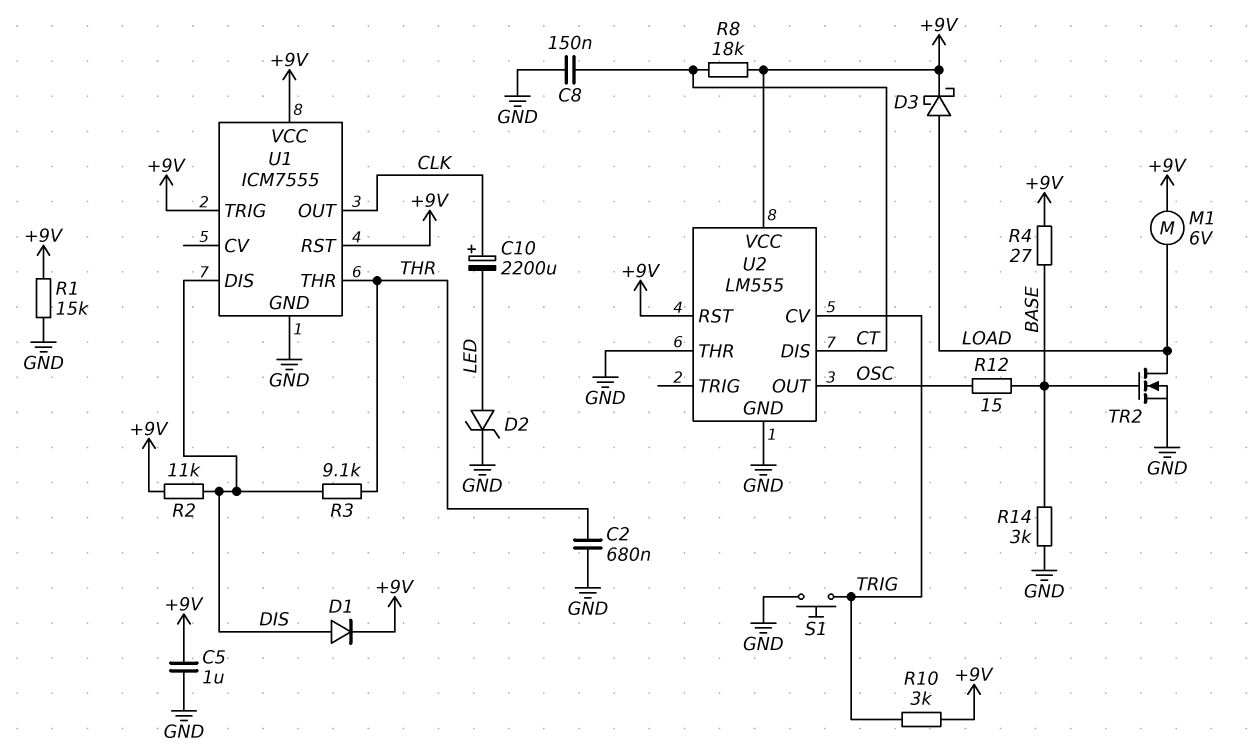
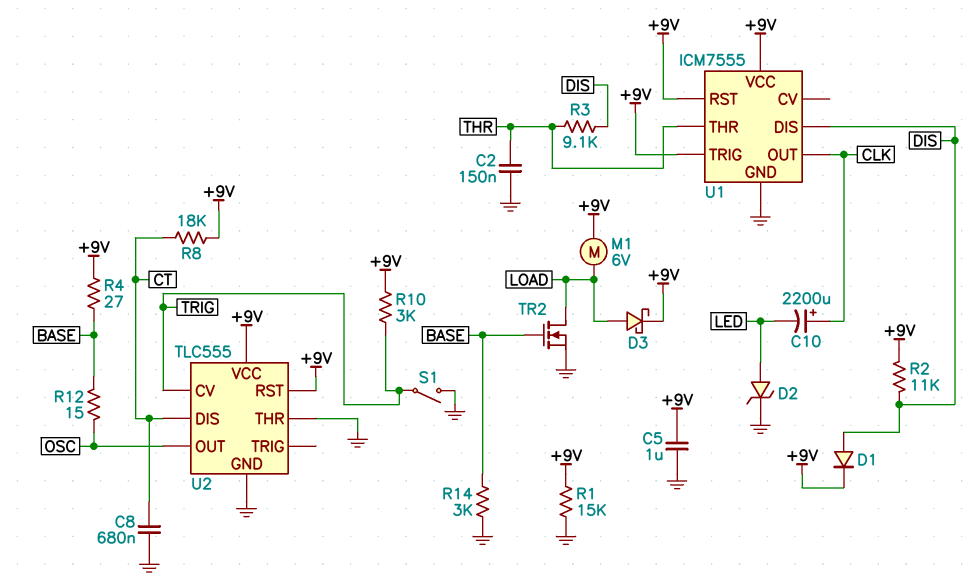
C2: 680nF (GND, THR) -> 150nF (GND, THR)
C8: 150nF (CT, GND) -> 680nF (CT, GND)
S1: button (GND, TRIG) -> switch (GND, TRIG)
U2: LM555 -> TLC555

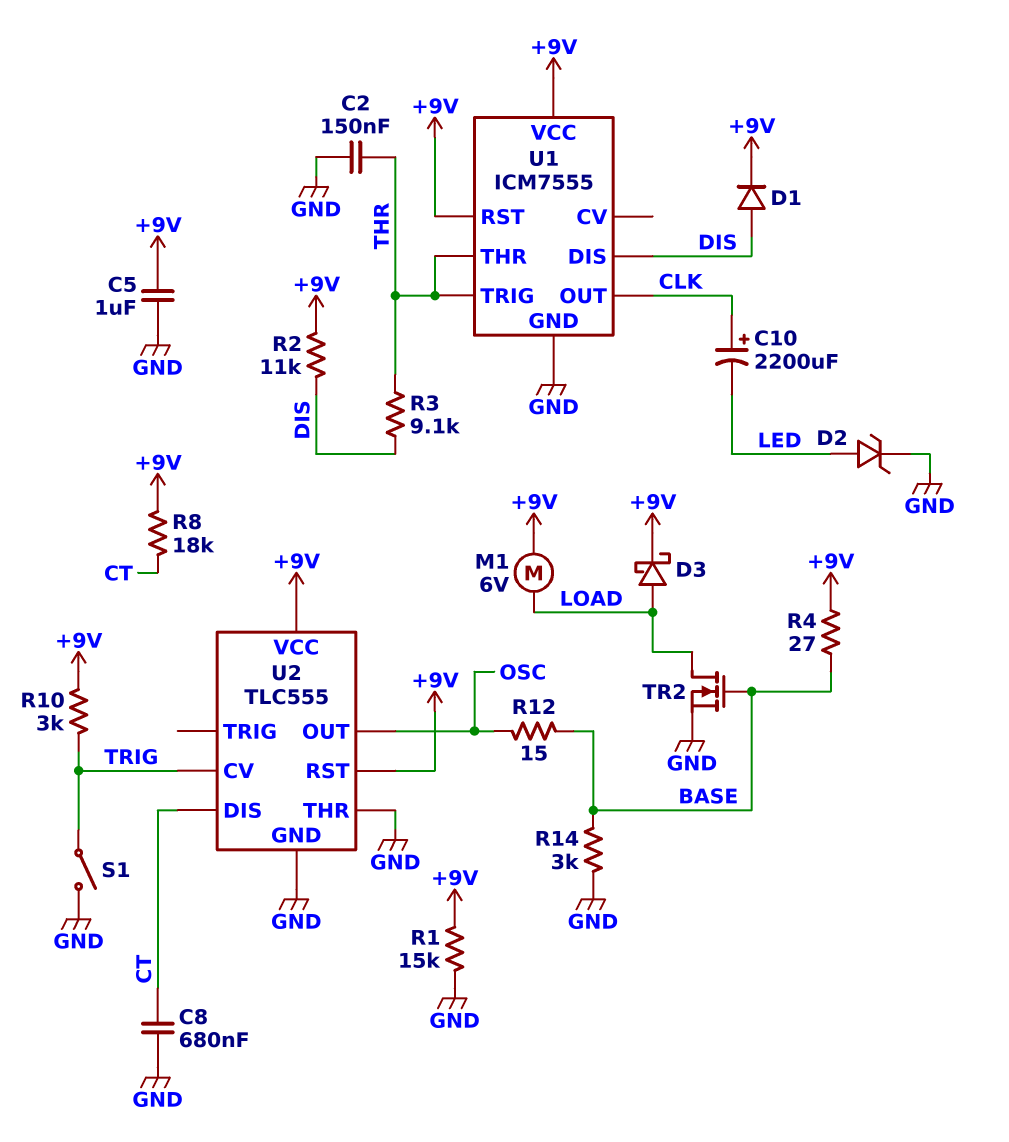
U1 pin TRIG: +9V -> THR

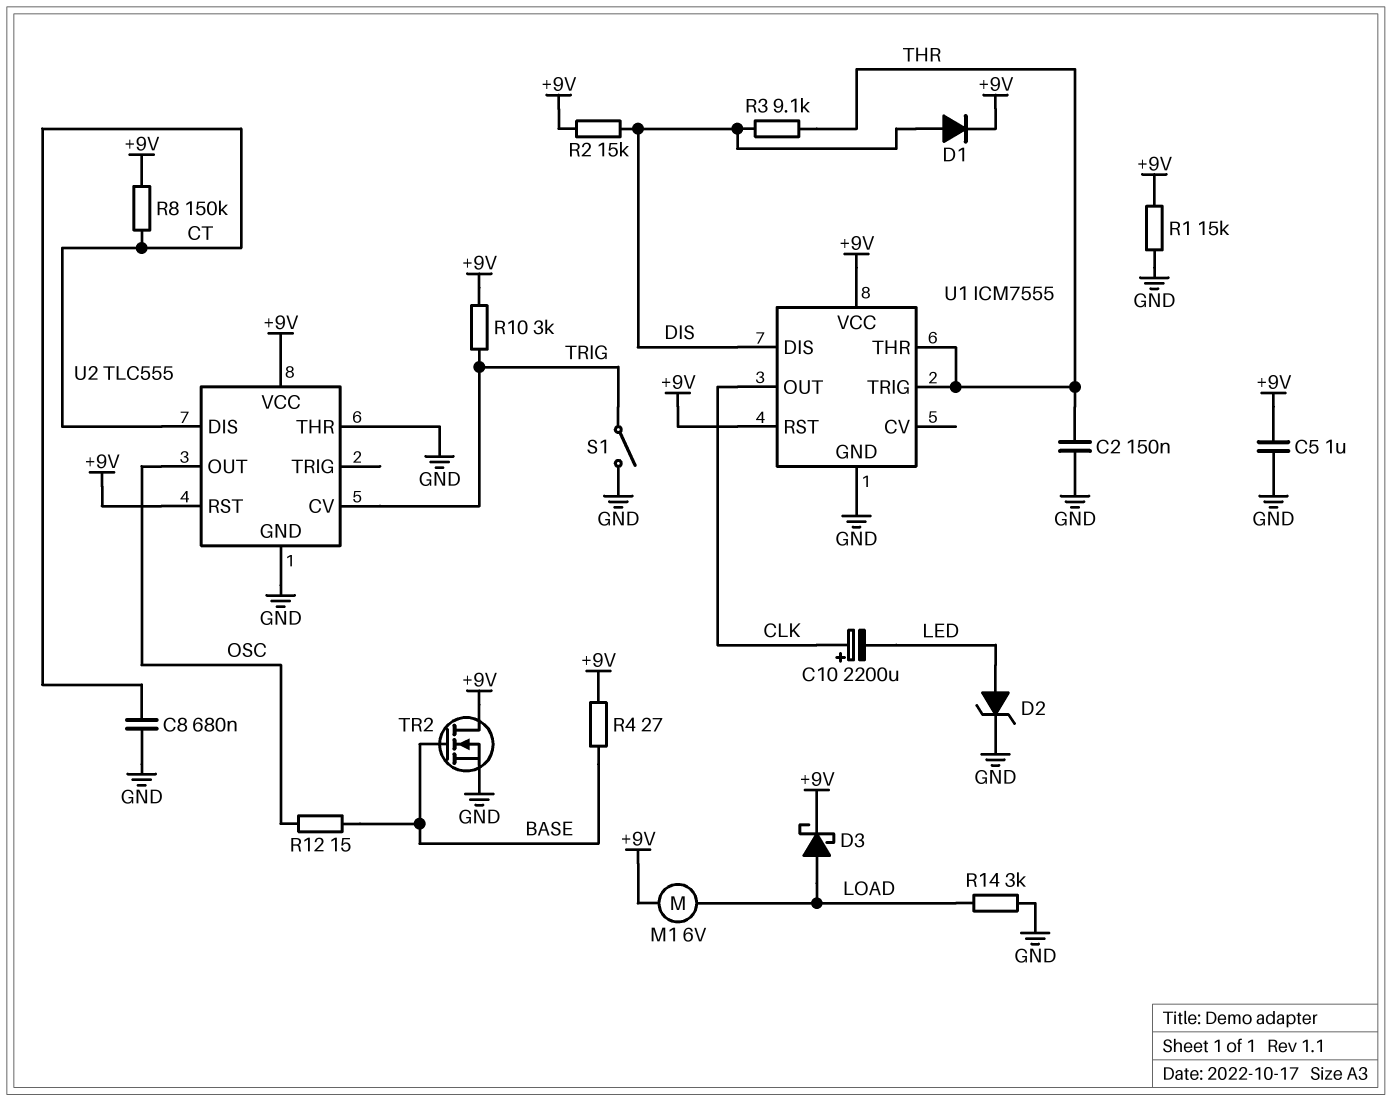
R2: 11k (+9V, DIS) -> 15k (+9V, DIS)
R8: 18k (+9V, CT) -> 150k (+9V, CT)
R14: 3k (BASE, GND) -> 3k (GND, LOAD)
TR2: NMOS (G BASE, D LOAD, S GND) -> NMOS (G BASE, D +9V, S GND)

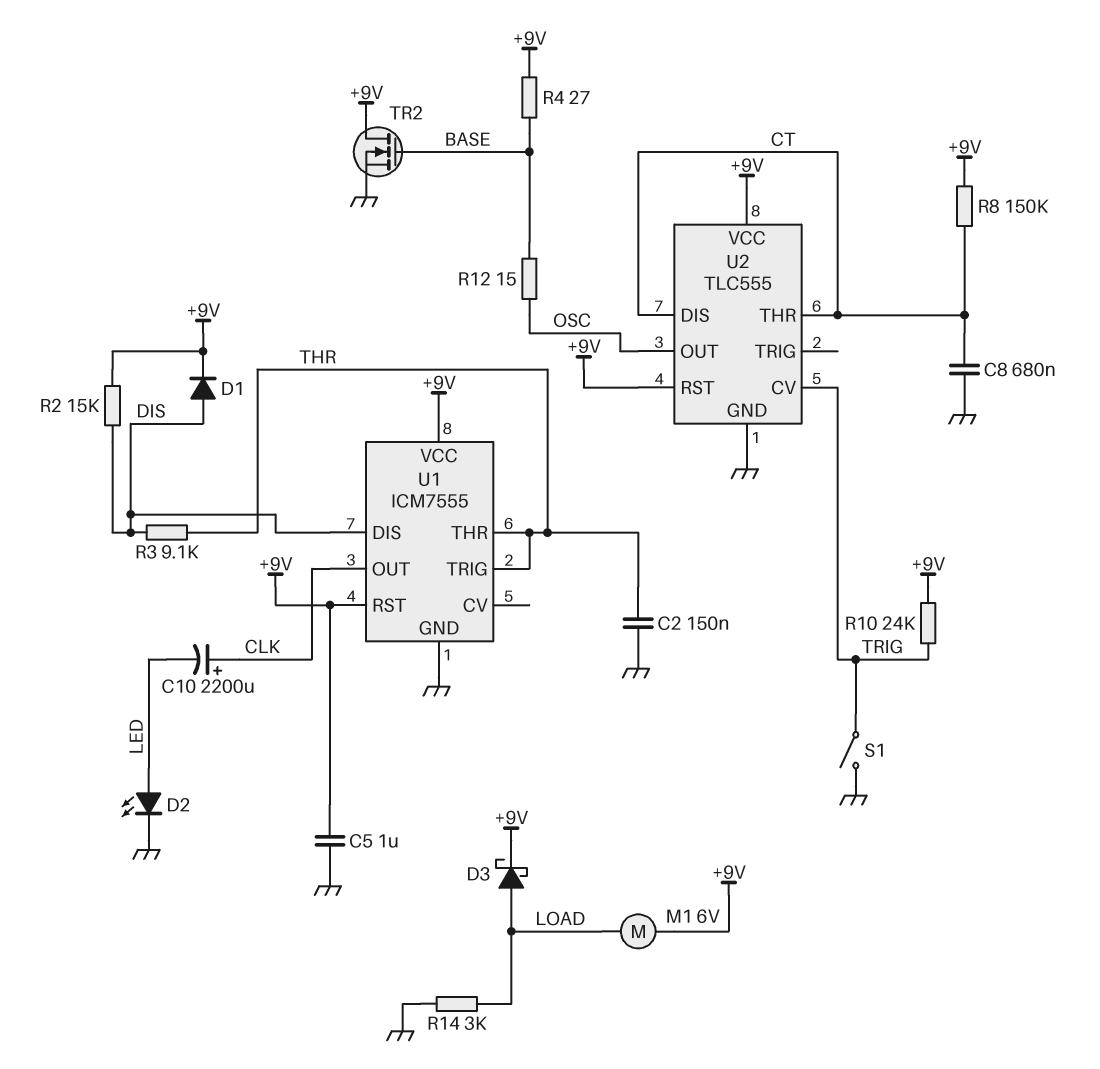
D2: zener (A LED, K GND) -> LED (A LED, K GND)
R1: 15k (+9V, GND) -> none
R10: 3k (+9V, TRIG) -> 24k (+9V, TRIG)
U2 pin THR: GND -> CT

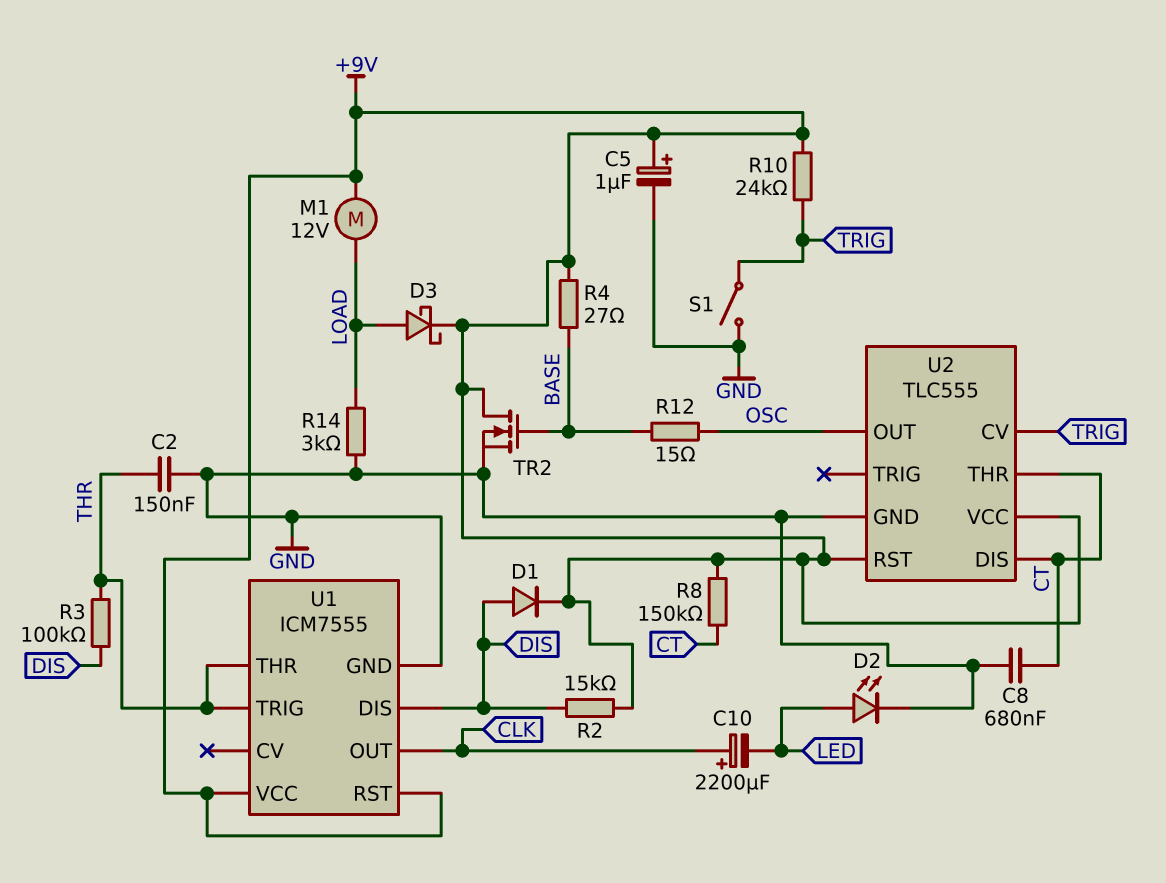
C5: 1uF (+9V, GND) -> 1uF (plus +9V, minus GND)
M1: motor 6V (+9V, LOAD) -> motor 12V (+9V, LOAD)
R3: 9.1k (DIS, THR) -> 100k (DIS, THR)

